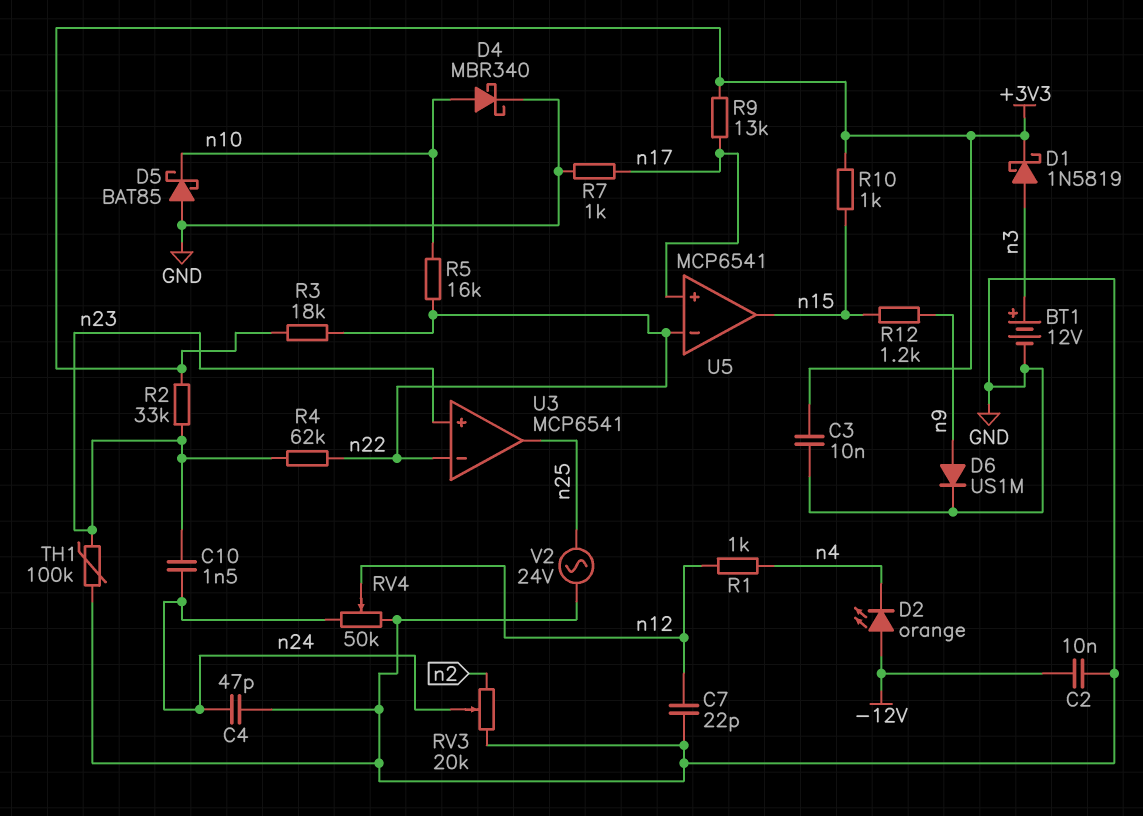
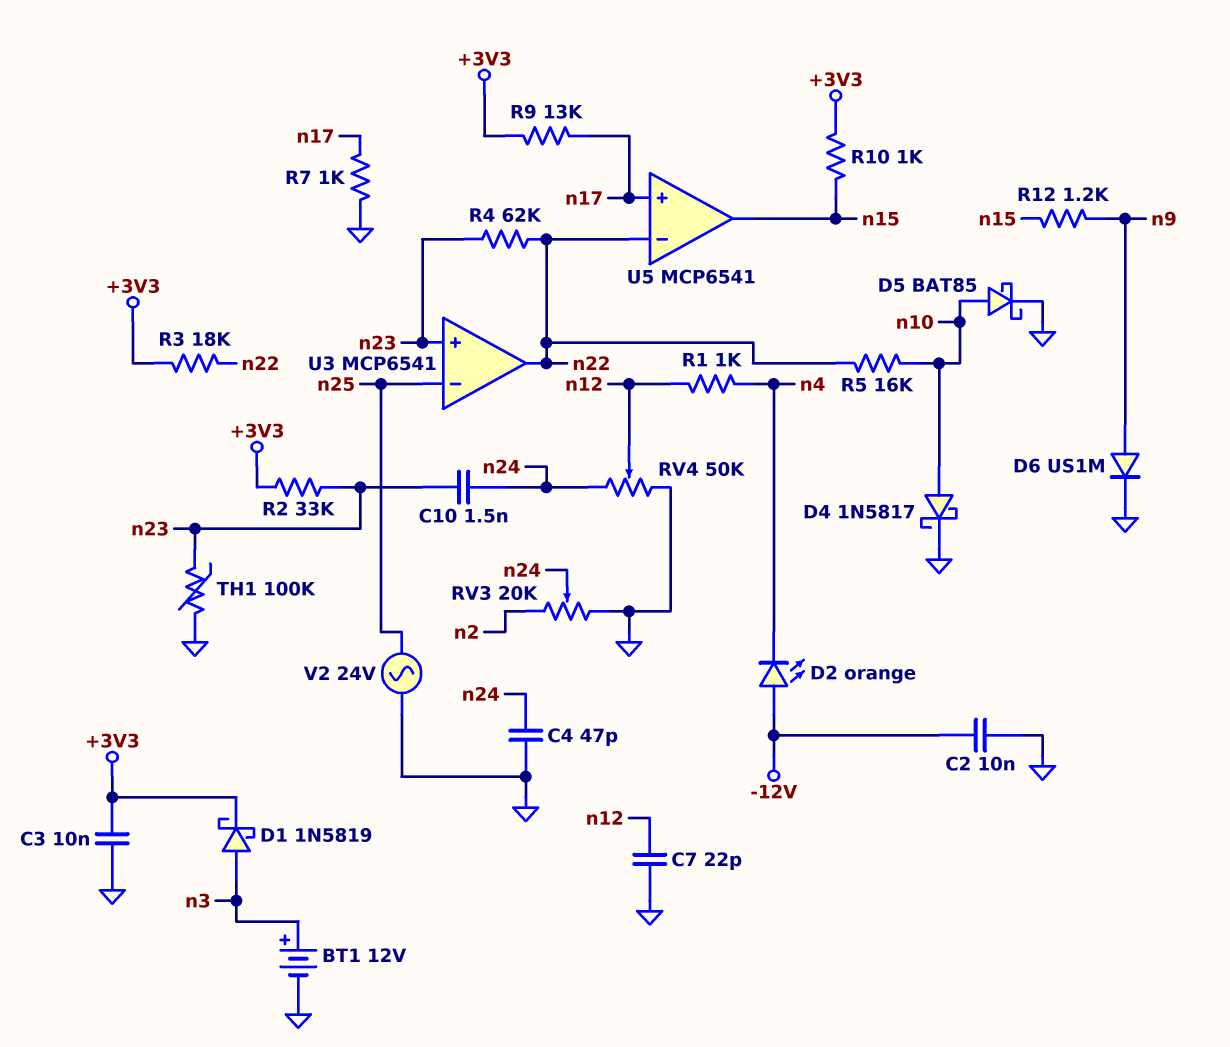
D4: schottky MBR340 (A n10, K GND) -> schottky 1N5817 (A n10, K GND)
D5: schottky BAT85 (A GND, K n10) -> schottky BAT85 (A n10, K GND)
U3 pin in-: n22 -> n25
U3 pin out: n25 -> n22

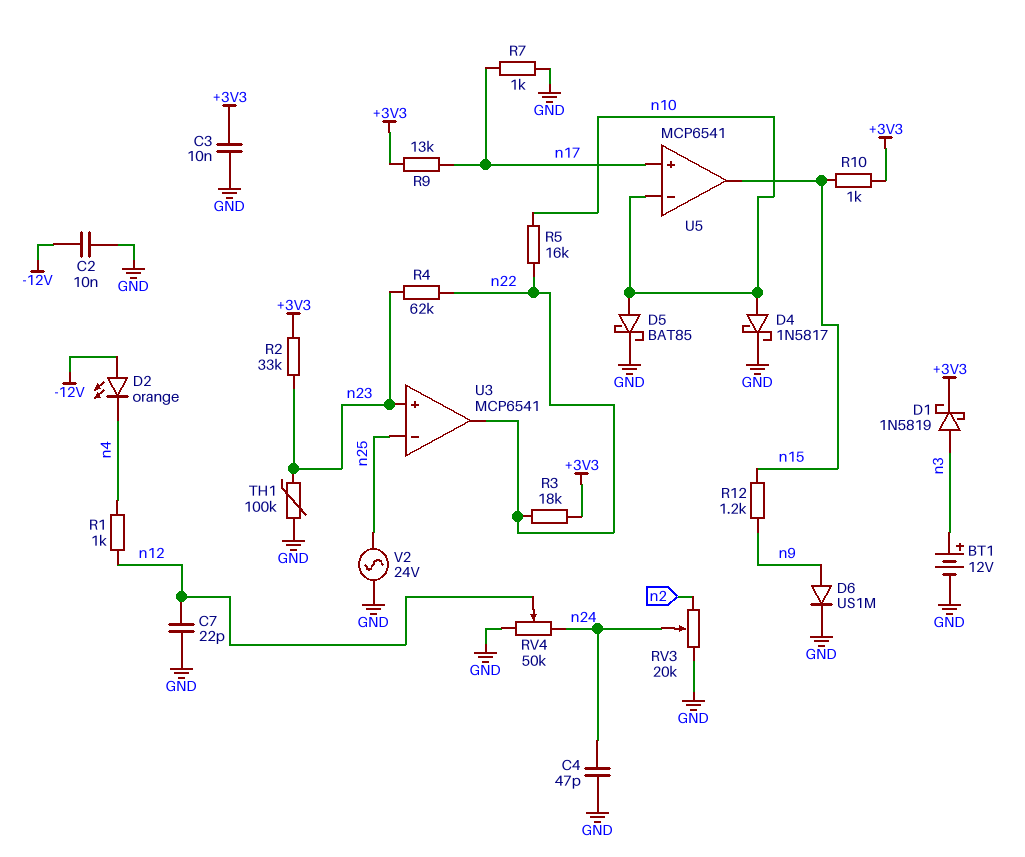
C10: 1.5nF (n23, n24) -> none
U5 pin in-: n22 -> n10

